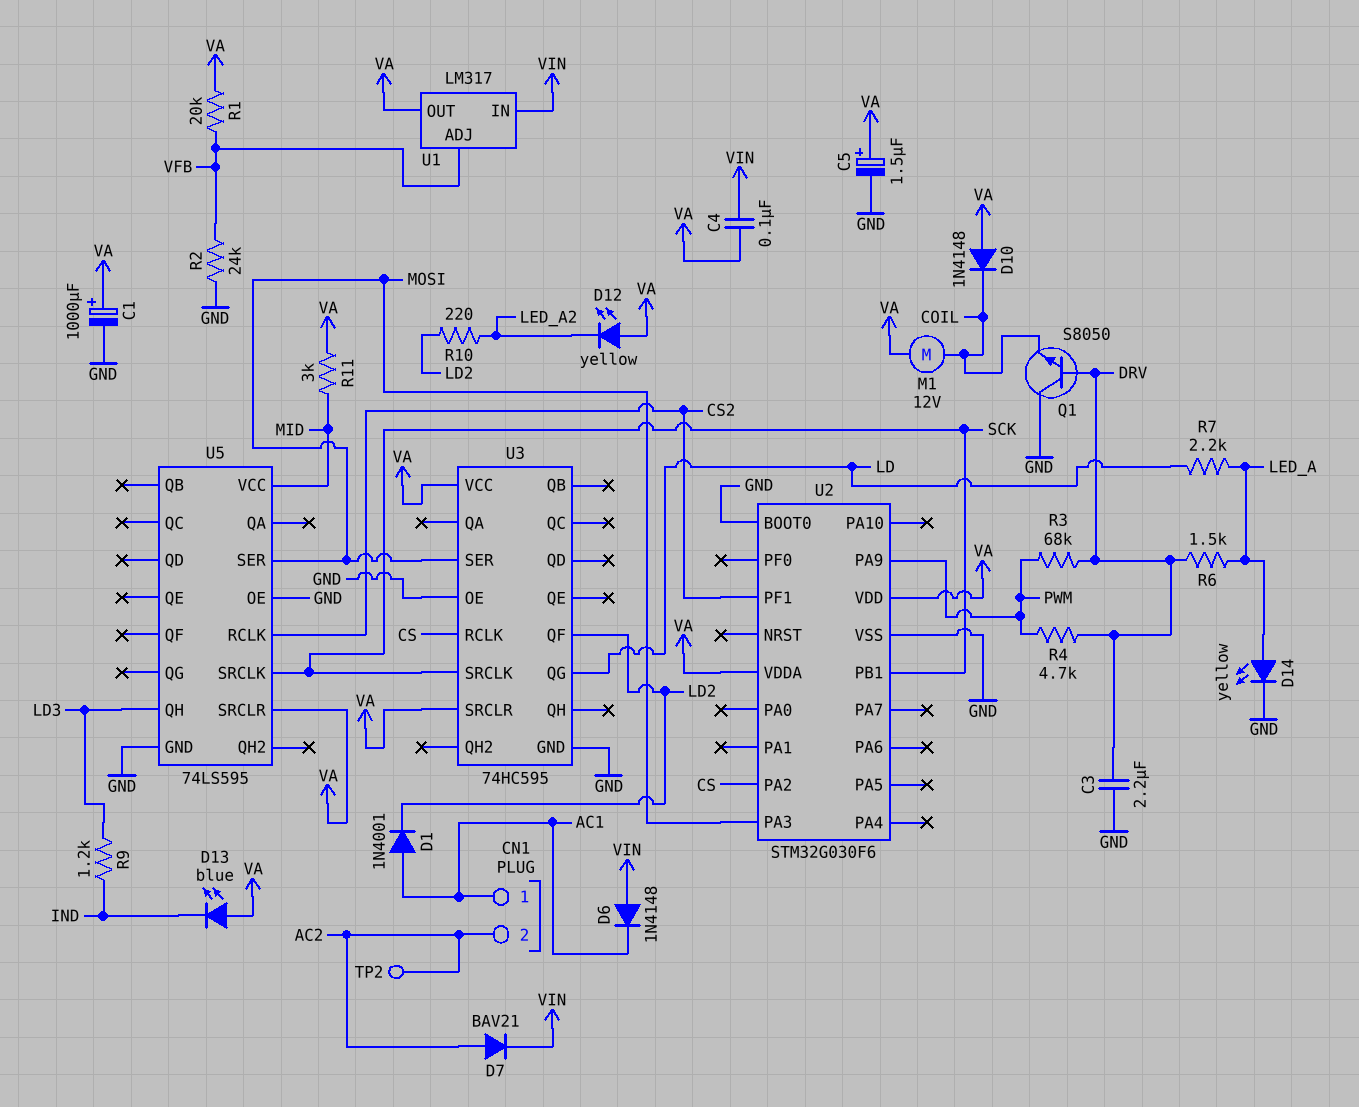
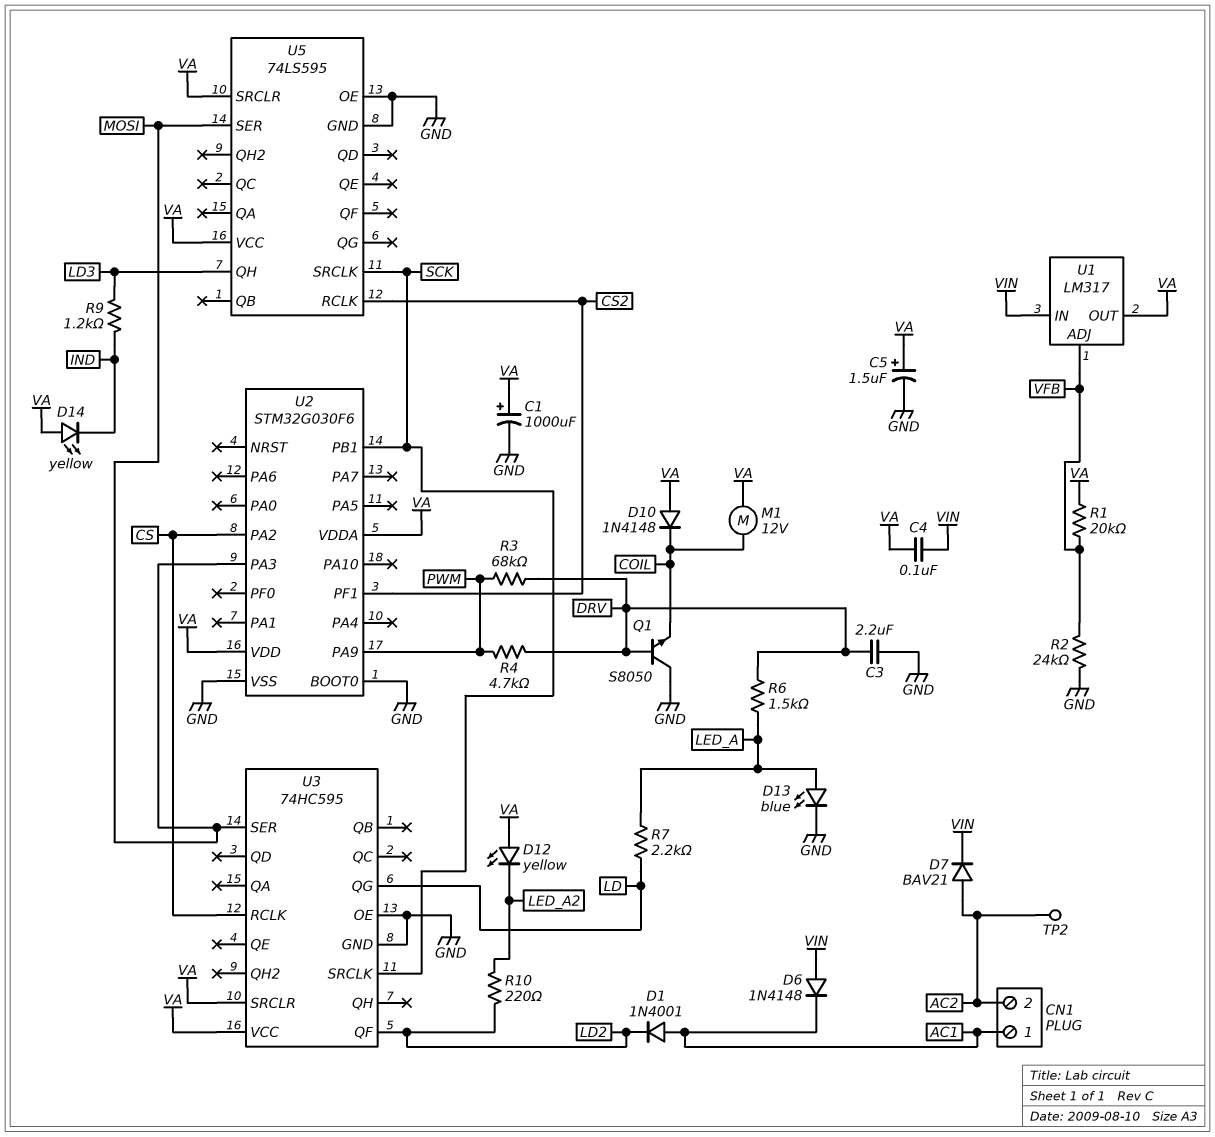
D13: LED blue (A VA, K IND) -> LED blue (A LED_A, K GND)
D14: LED yellow (A LED_A, K GND) -> LED yellow (A VA, K IND)
R11: 3k (MID, VA) -> none
U5 pin VCC: MID -> VA

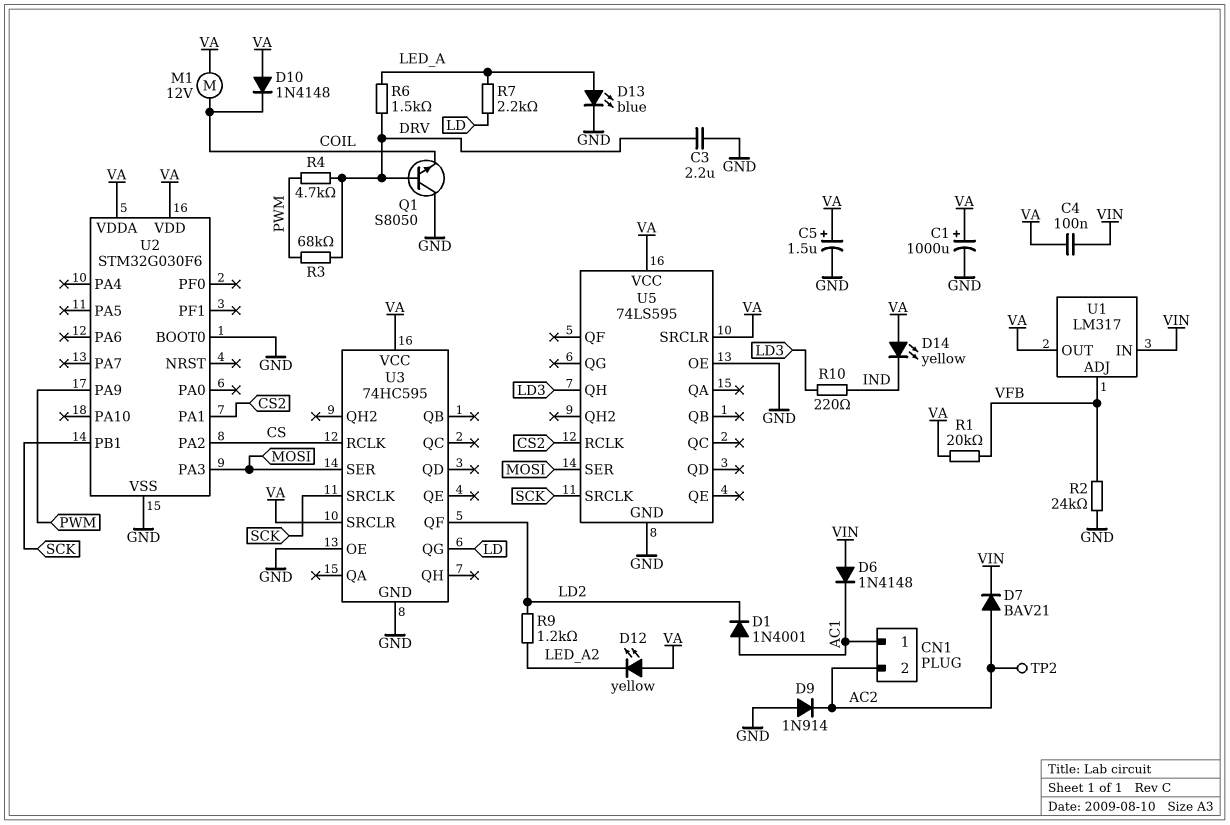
D9: none -> diode 1N914 (A GND, K AC2)
R9: 1.2k (IND, LD3) -> 1.2k (LD2, LED_A2)
R10: 220 (LD2, LED_A2) -> 220 (IND, LD3)
U2 pin PA1: none -> CS2
U2 pin PF1: CS2 -> none

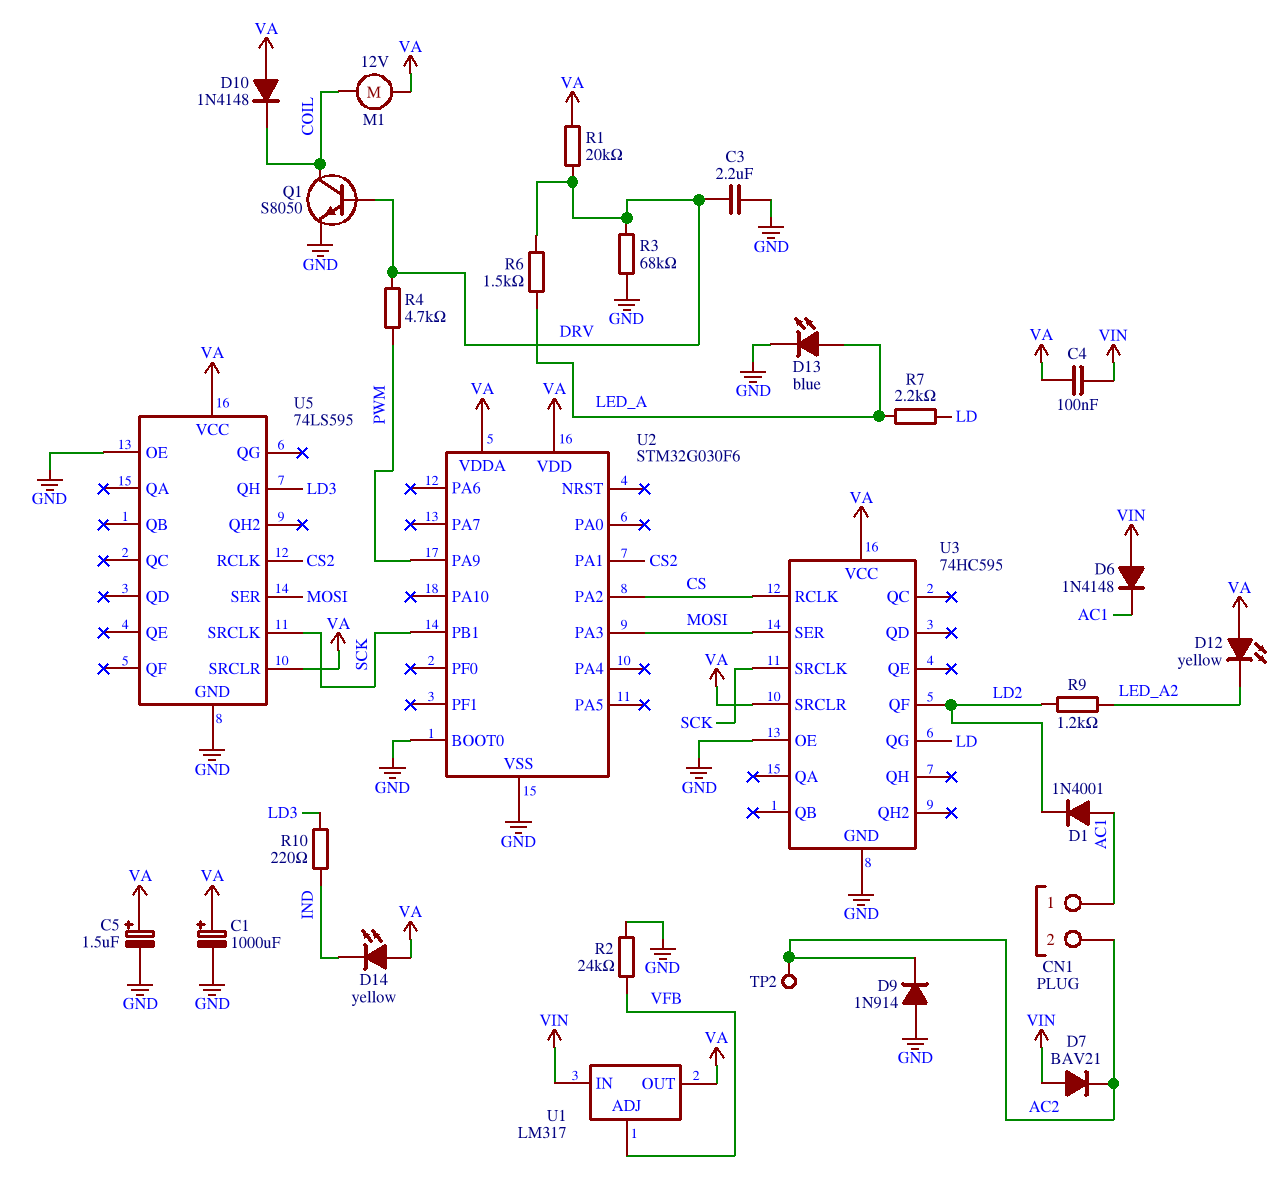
D7: diode BAV21 (A AC2, K VIN) -> diode BAV21 (A VIN, K AC2)
Q1: NPN S8050 (B DRV, C GND, E COIL) -> NPN S8050 (B DRV, C COIL, E GND)
R1: 20k (VA, VFB) -> 20k (DRV, VA)
R3: 68k (DRV, PWM) -> 68k (DRV, GND)

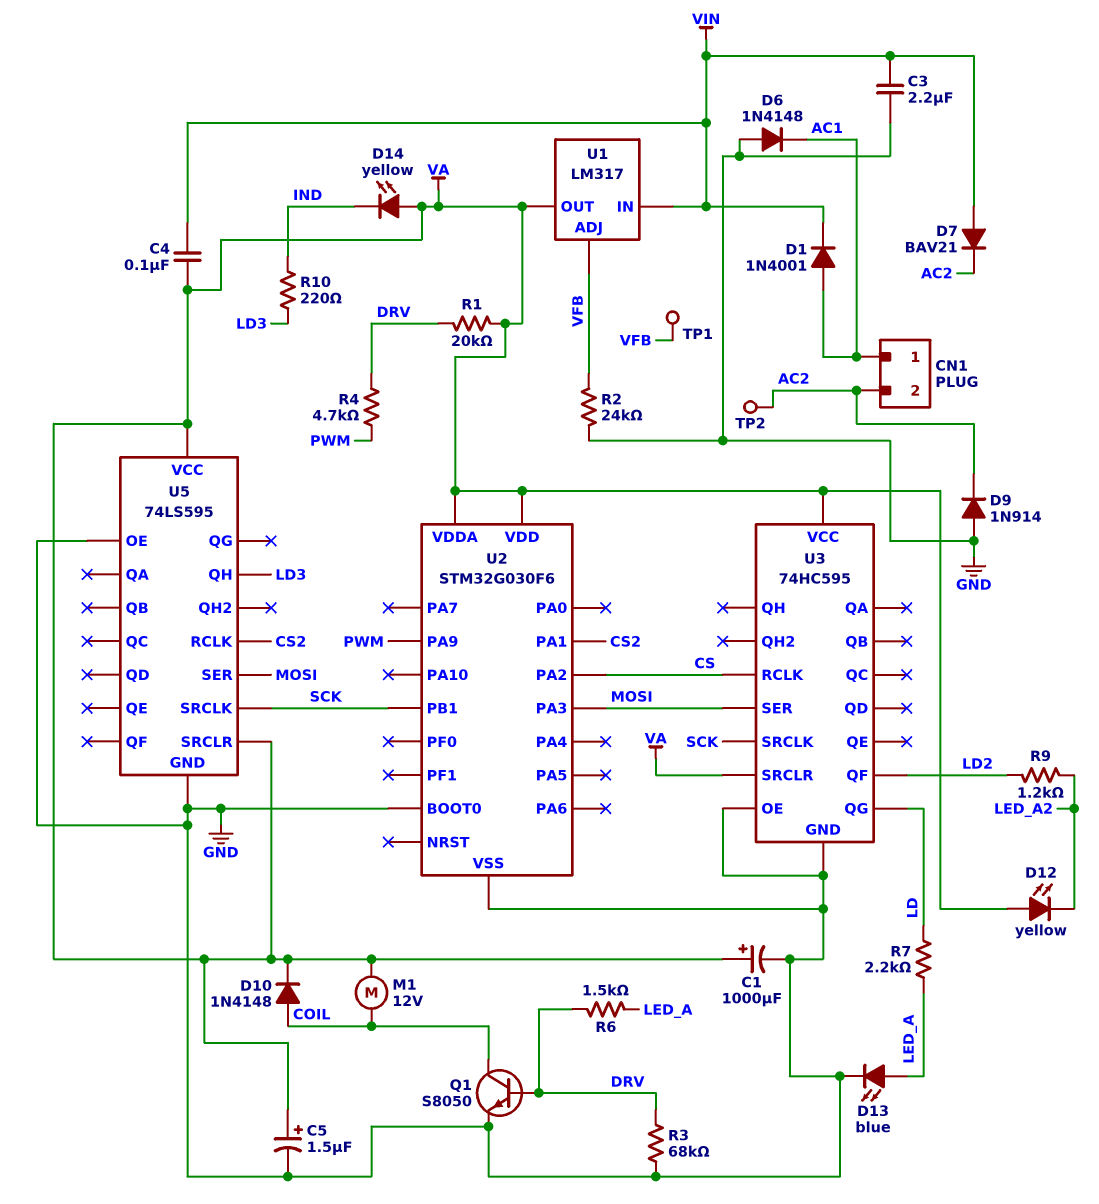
C3: 2.2uF (DRV, GND) -> 2.2uF (GND, VIN)
D1: diode 1N4001 (A AC1, K LD2) -> diode 1N4001 (A AC1, K VIN)
D6: diode 1N4148 (A VIN, K AC1) -> diode 1N4148 (A GND, K AC1)
D10: diode 1N4148 (A VA, K COIL) -> diode 1N4148 (A COIL, K VA)
TP1: none -> test point (VFB)

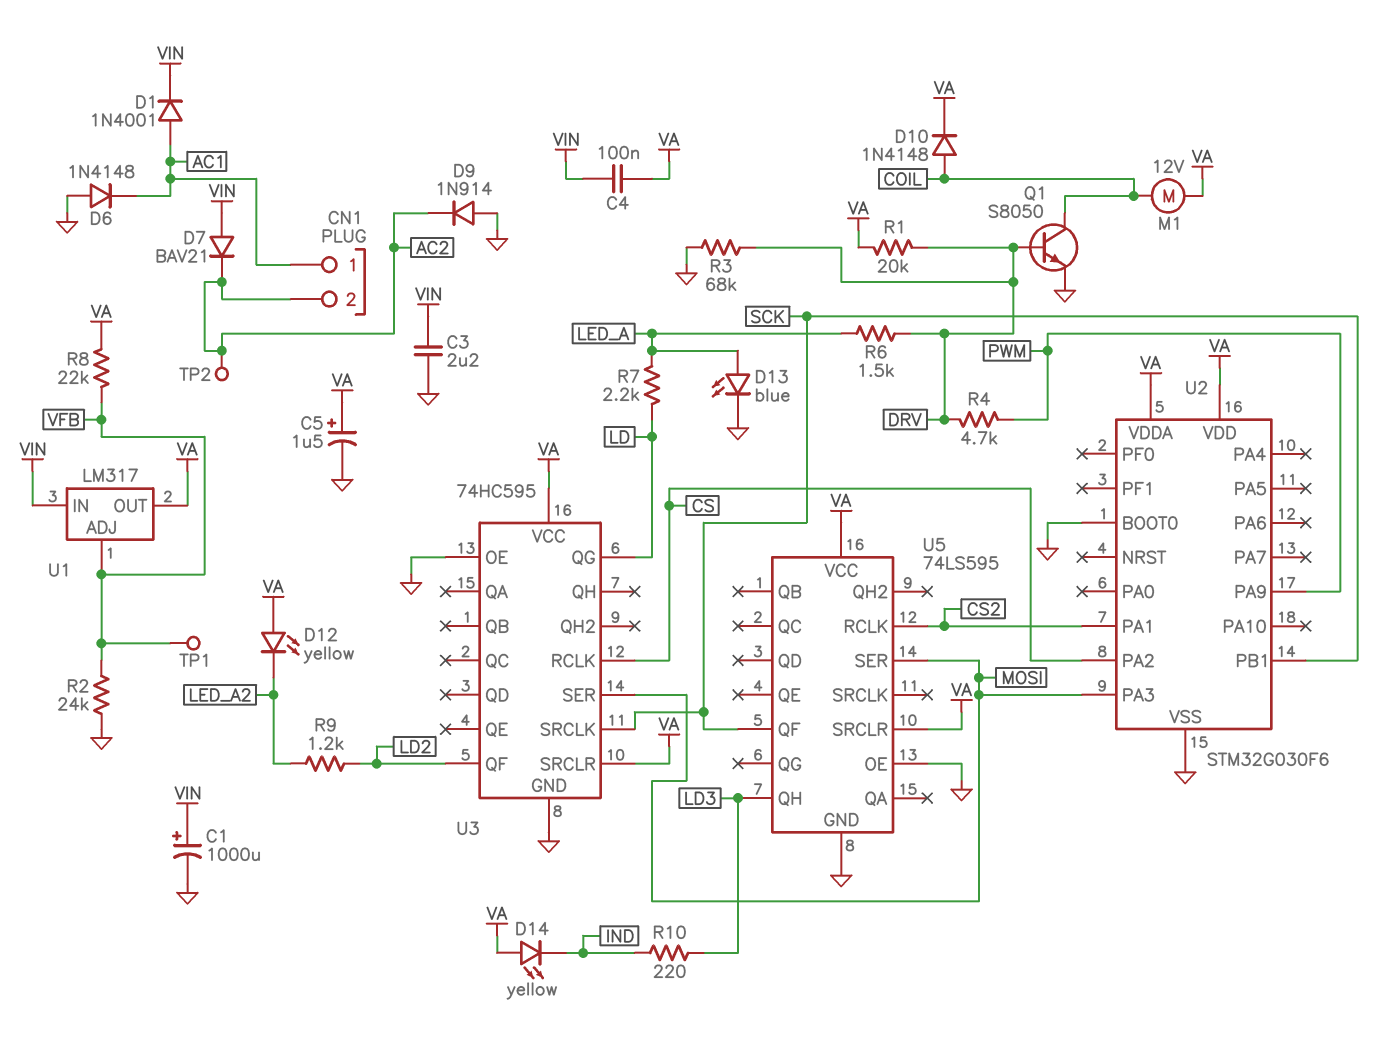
C1: 1000uF (plus VA, minus GND) -> 1000uF (plus VIN, minus GND)
R8: none -> 22k (VA, VFB)
U5 pin QF: none -> SCK
U5 pin SRCLK: SCK -> none

